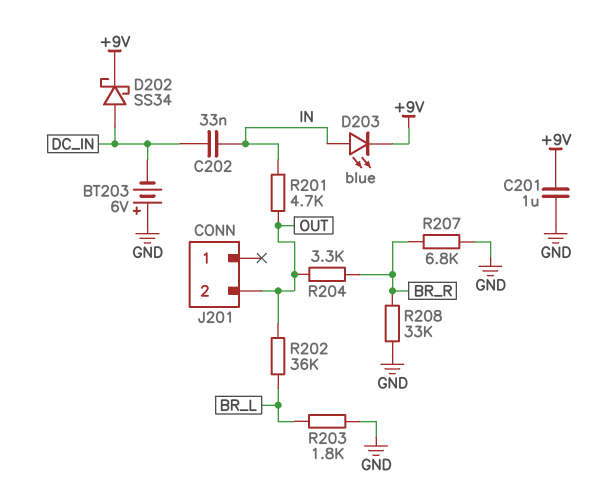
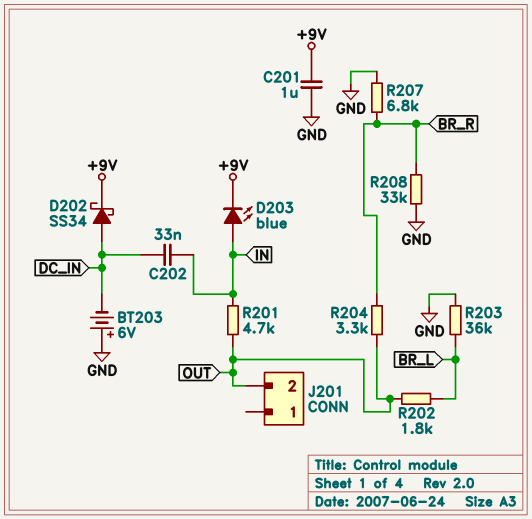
R202: 36k (BR_L, OUT) -> 1.8k (BR_L, OUT)
R203: 1.8k (BR_L, GND) -> 36k (BR_L, GND)

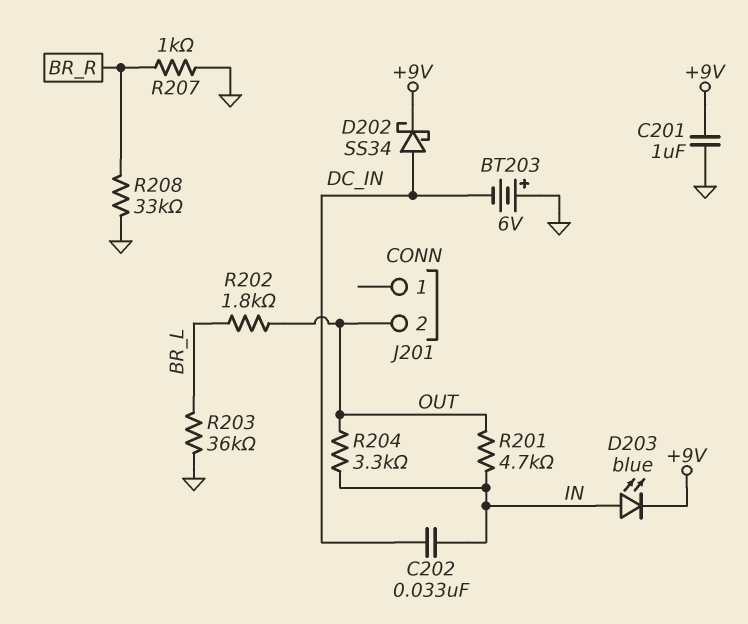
R204: 3.3k (BR_R, OUT) -> 3.3k (IN, OUT)
R207: 6.8k (BR_R, GND) -> 1k (BR_R, GND)

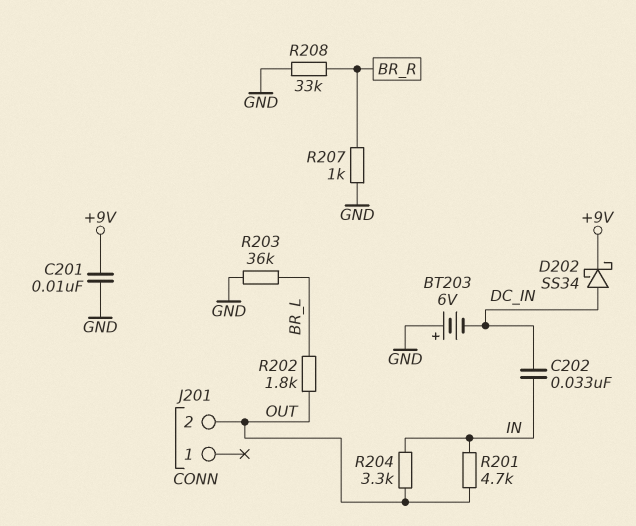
C201: 1uF (+9V, GND) -> 10nF (+9V, GND)
D203: LED blue (A IN, K +9V) -> none

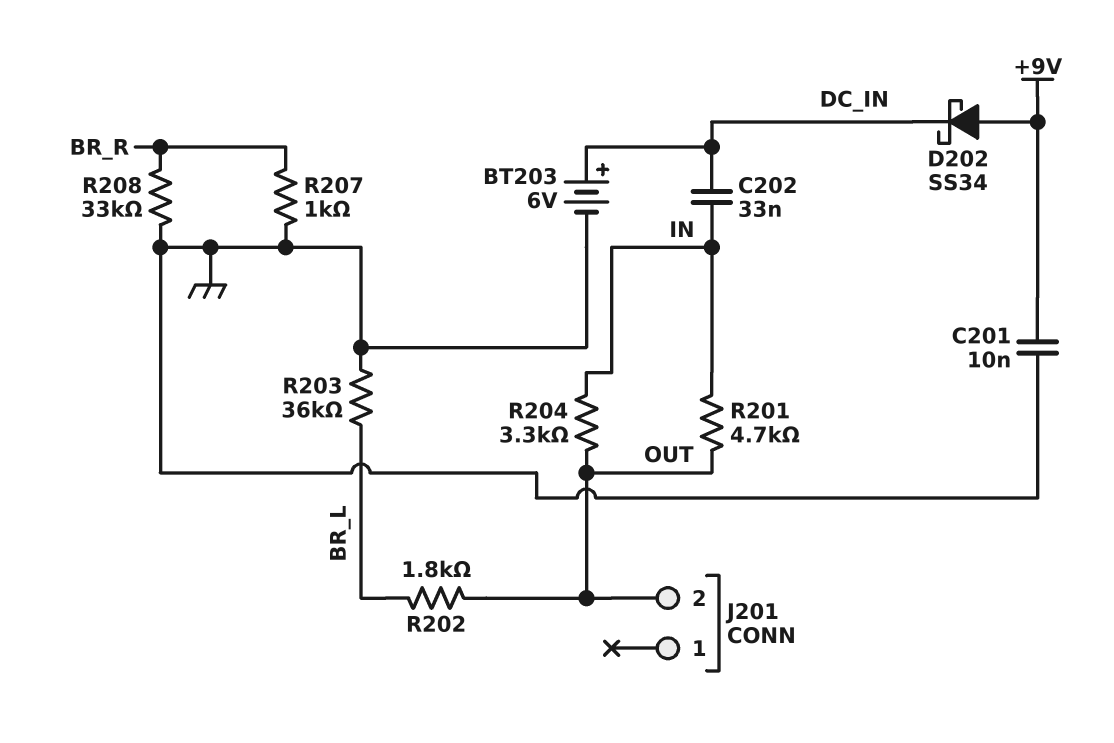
BT203: 6V (plus GND, minus DC_IN) -> 6V (plus DC_IN, minus GND)
D202: schottky SS34 (A DC_IN, K +9V) -> schottky SS34 (A +9V, K DC_IN)

